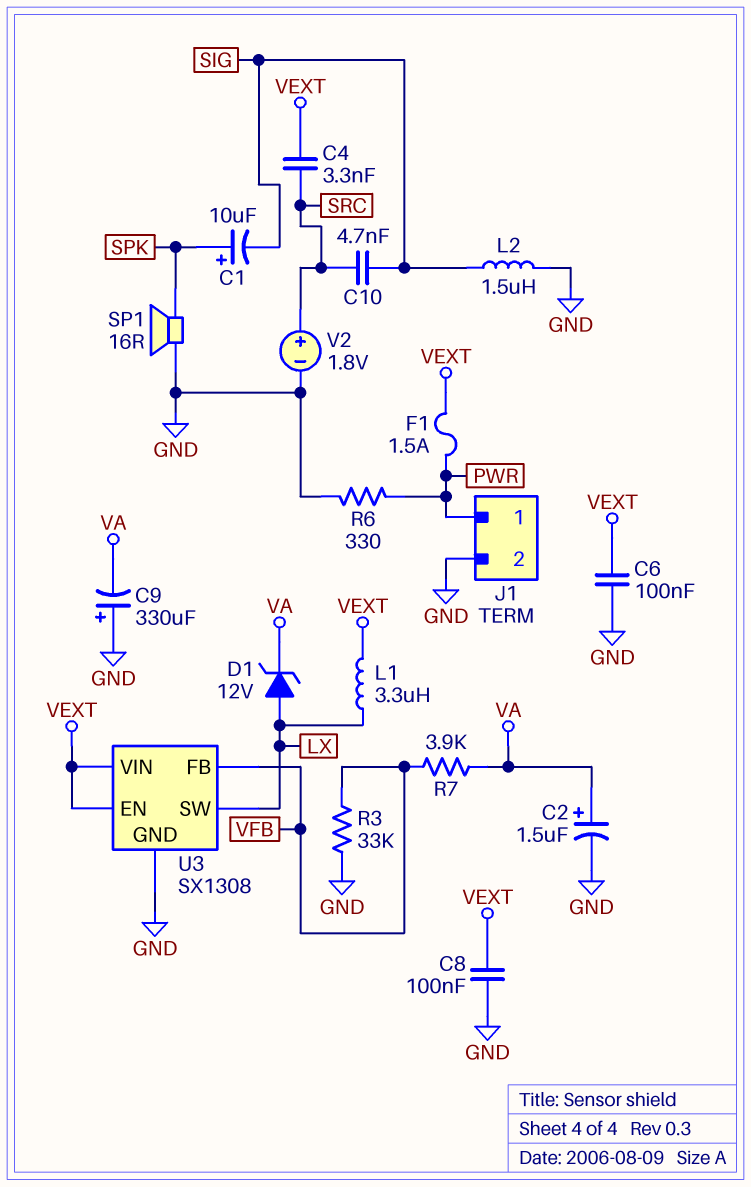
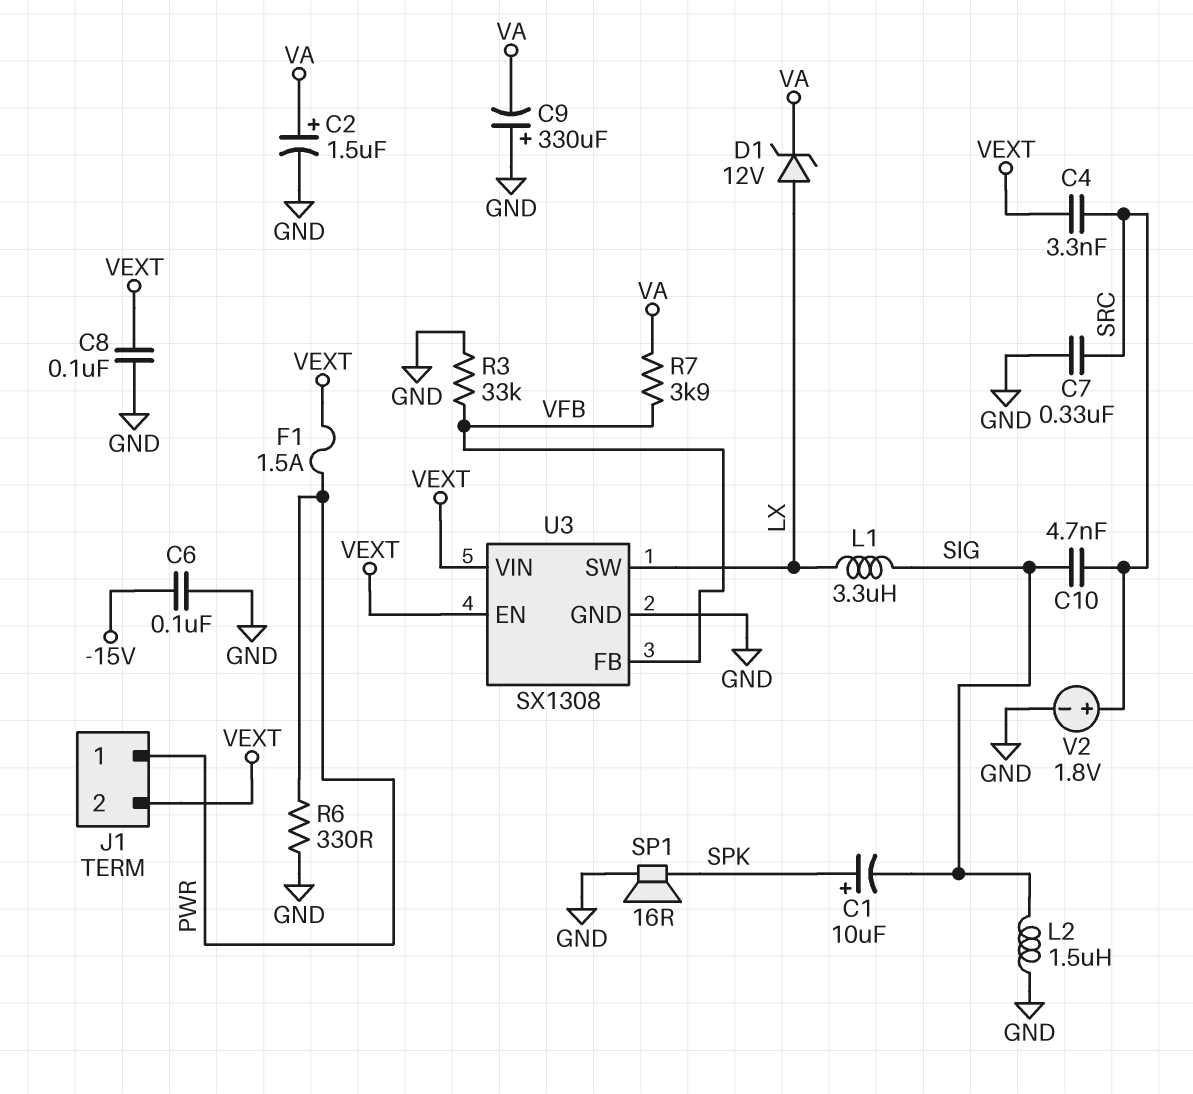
C6: 100nF (GND, VEXT) -> 100nF (-15V, GND)
C7: none -> 330nF (GND, SRC)
J1 pin 2: GND -> VEXT
L1: 3.3uH (LX, VEXT) -> 3.3uH (LX, SIG)

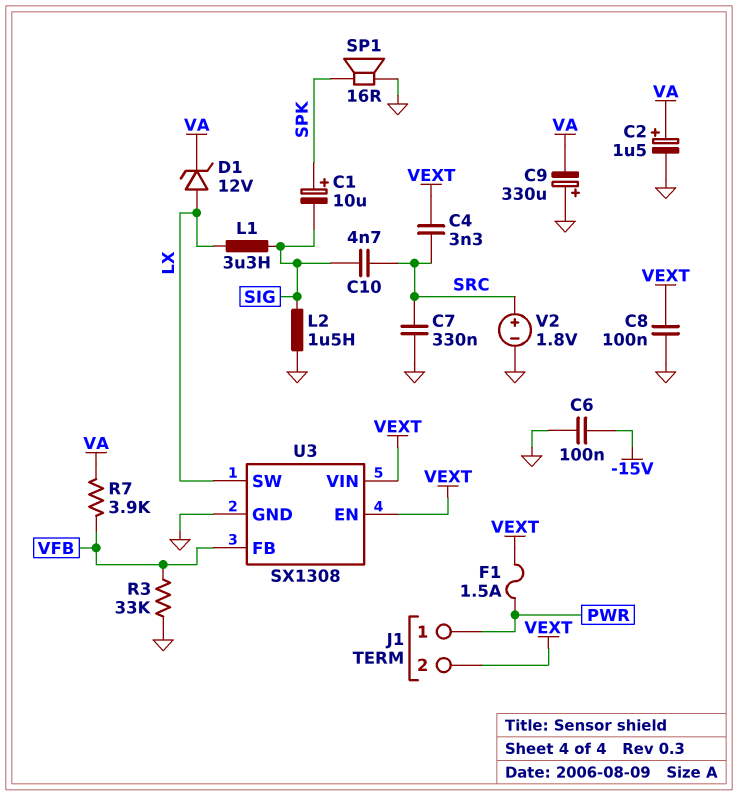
R6: 330 (GND, PWR) -> none

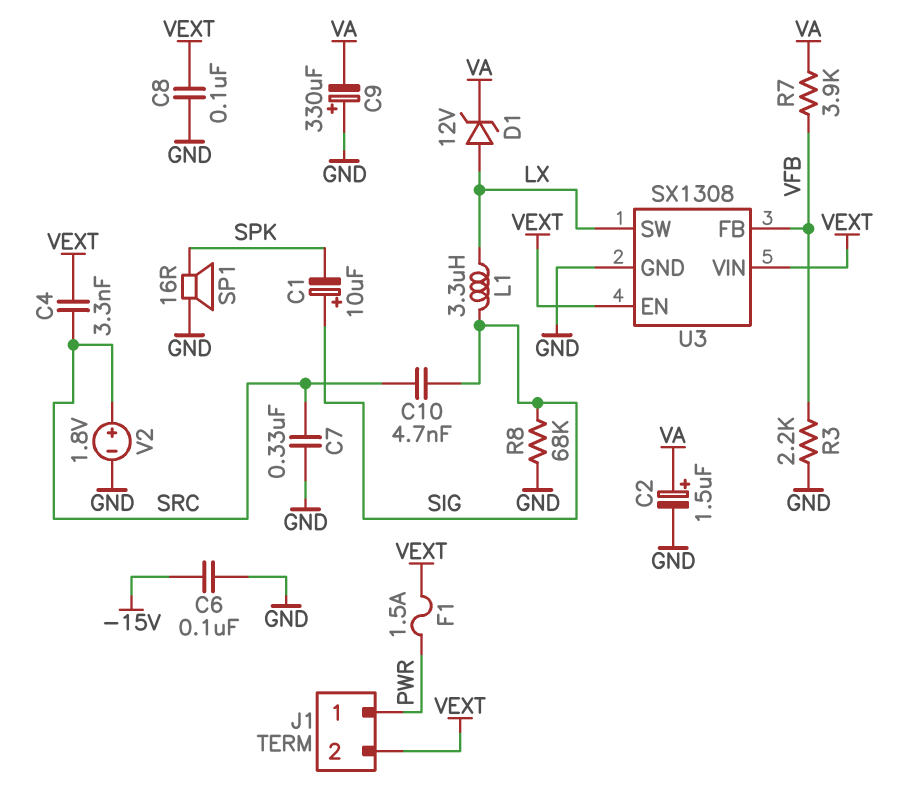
C1: 10uF (plus SPK, minus SIG) -> 10uF (plus SIG, minus SPK)
L2: 1.5uH (GND, SIG) -> none
R3: 33k (GND, VFB) -> 2.2k (GND, VFB)
R8: none -> 68k (GND, SIG)

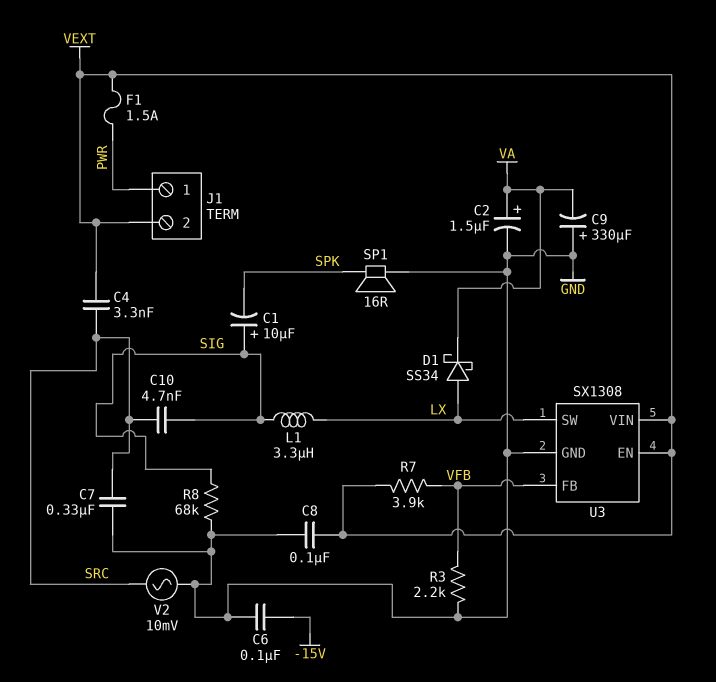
D1: zener 12V (A LX, K VA) -> schottky SS34 (A LX, K VA)
R7: 3.9k (VA, VFB) -> 3.9k (VEXT, VFB)
V2: 1.8V (plus SRC, minus GND) -> AC 10mV (GND, SRC)

